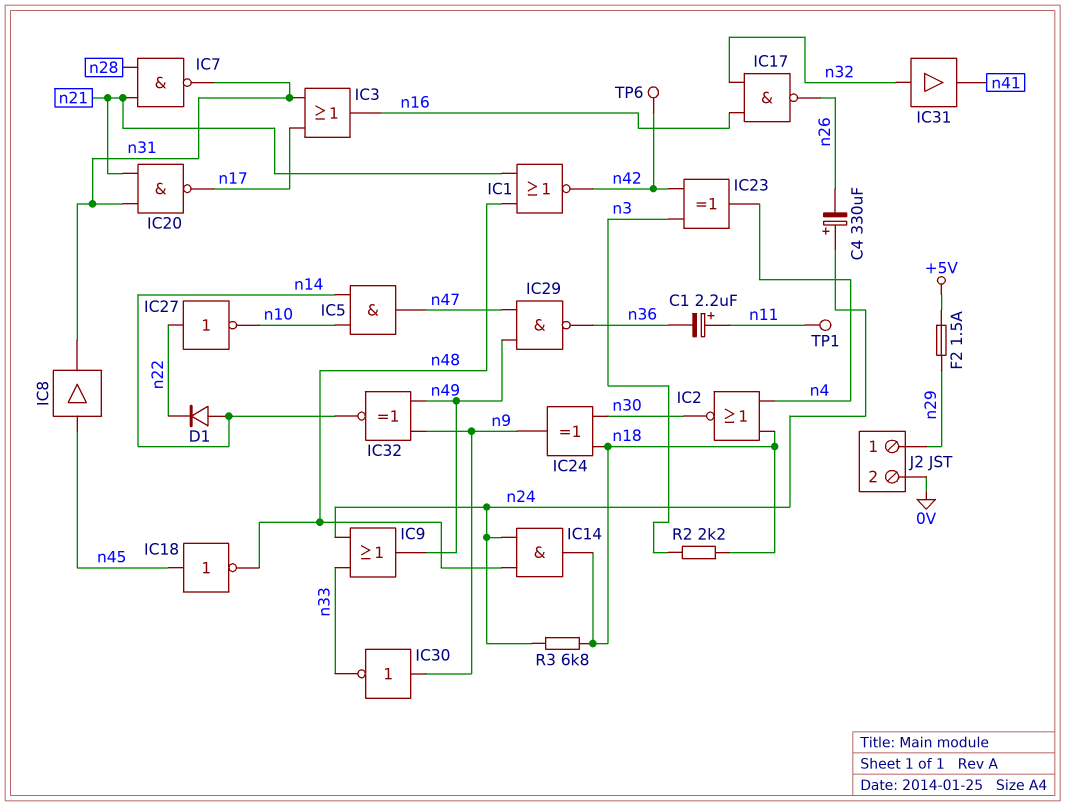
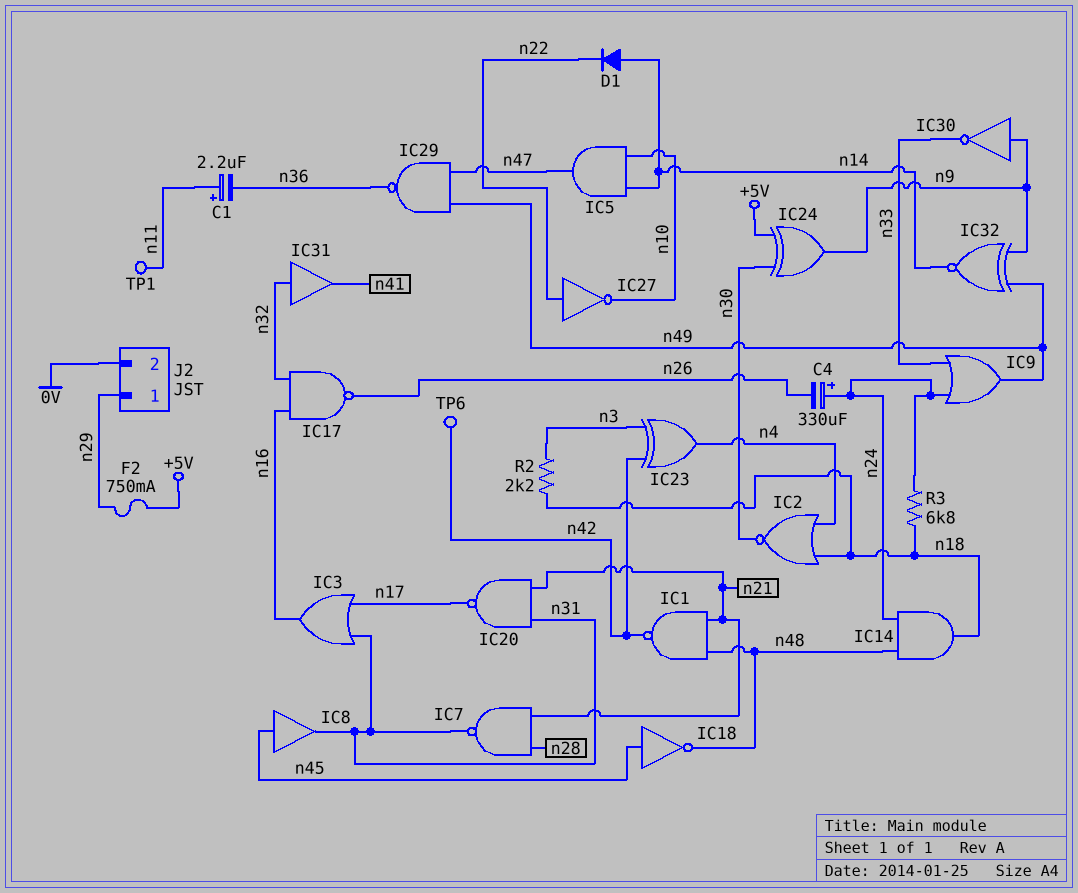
F2: 1.5A (+5V, n29) -> 750mA (+5V, n29)
IC1: NOR (in n21, in n48, out n42) -> NAND (in n21, in n48, out n42)
IC24: XOR (in n18, in n30, out n9) -> XOR (in +5V, in n30, out n9)

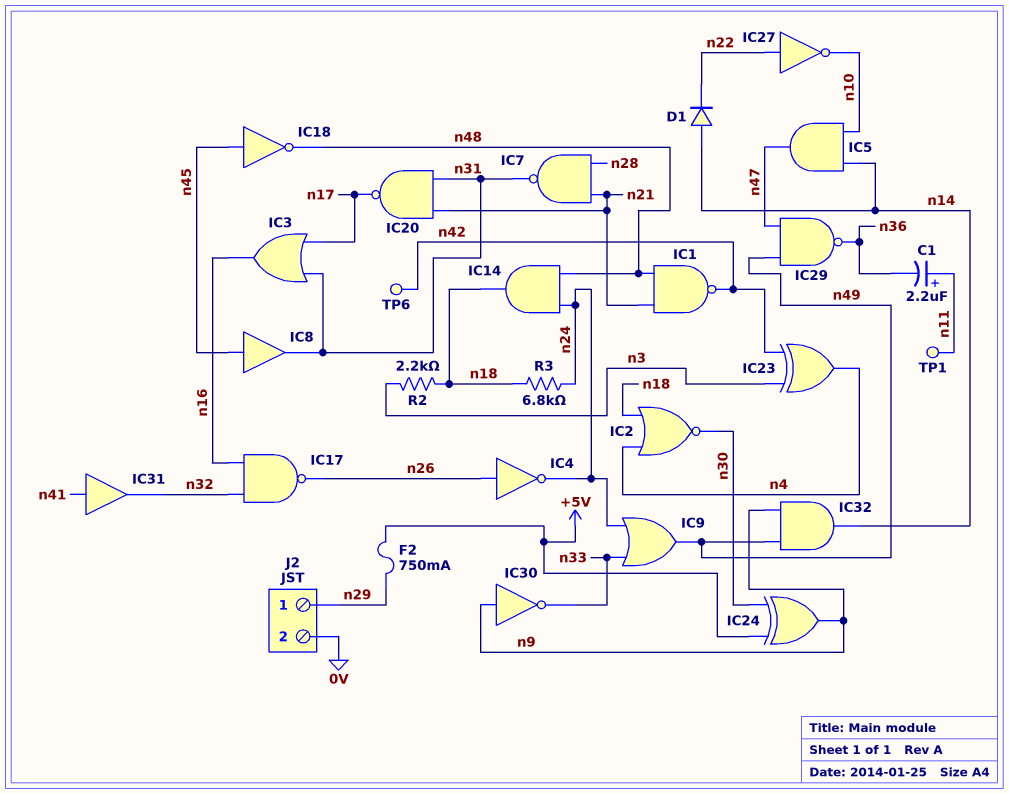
C4: 330uF (plus n24, minus n26) -> none
IC4: none -> NOT (in n26, out n24)
IC31: buffer (in n32, out n41) -> buffer (in n41, out n32)
IC32: XNOR (in n9, in n49, out n14) -> AND (in n9, in n49, out n14)

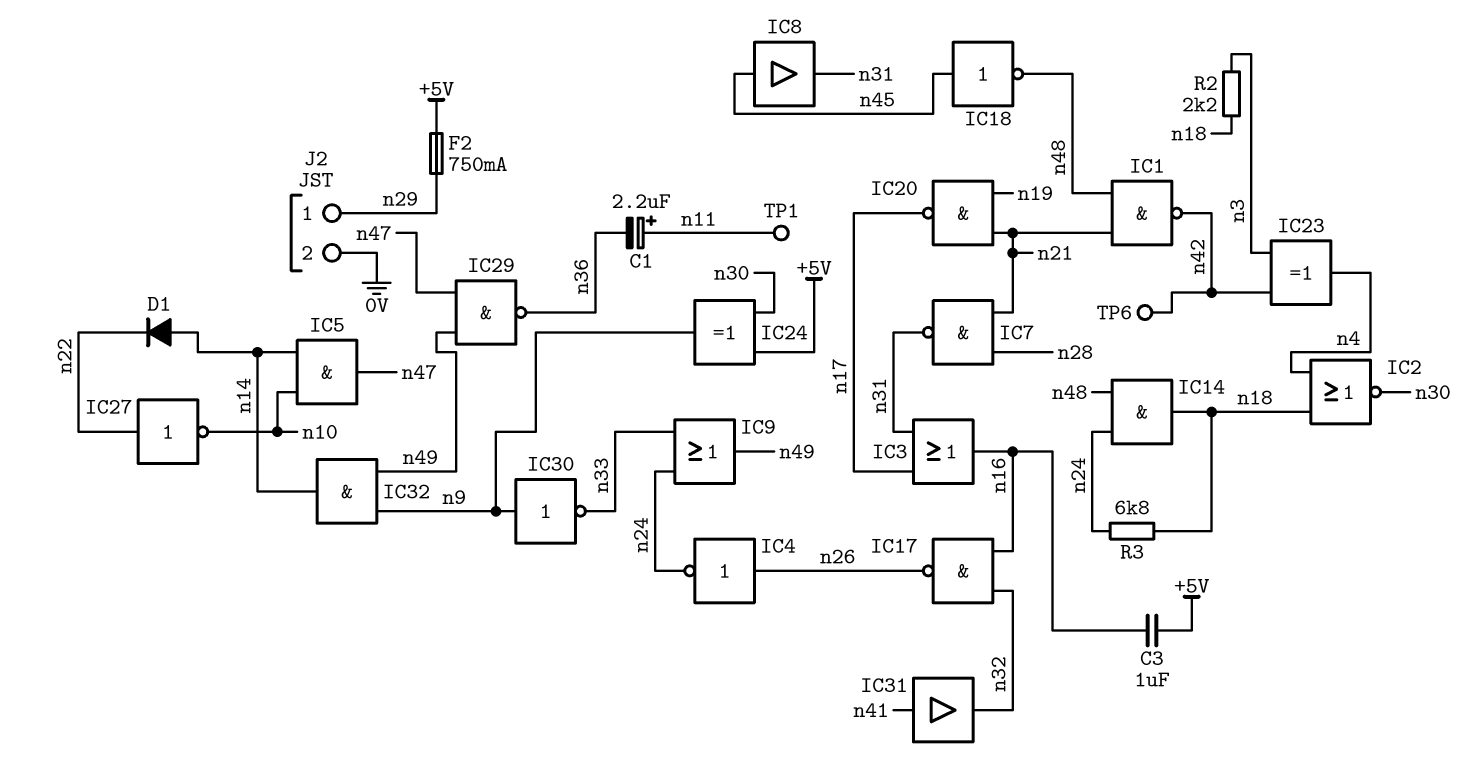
C3: none -> 1uF (+5V, n16)
IC20: NAND (in n21, in n31, out n17) -> NAND (in n19, in n21, out n17)

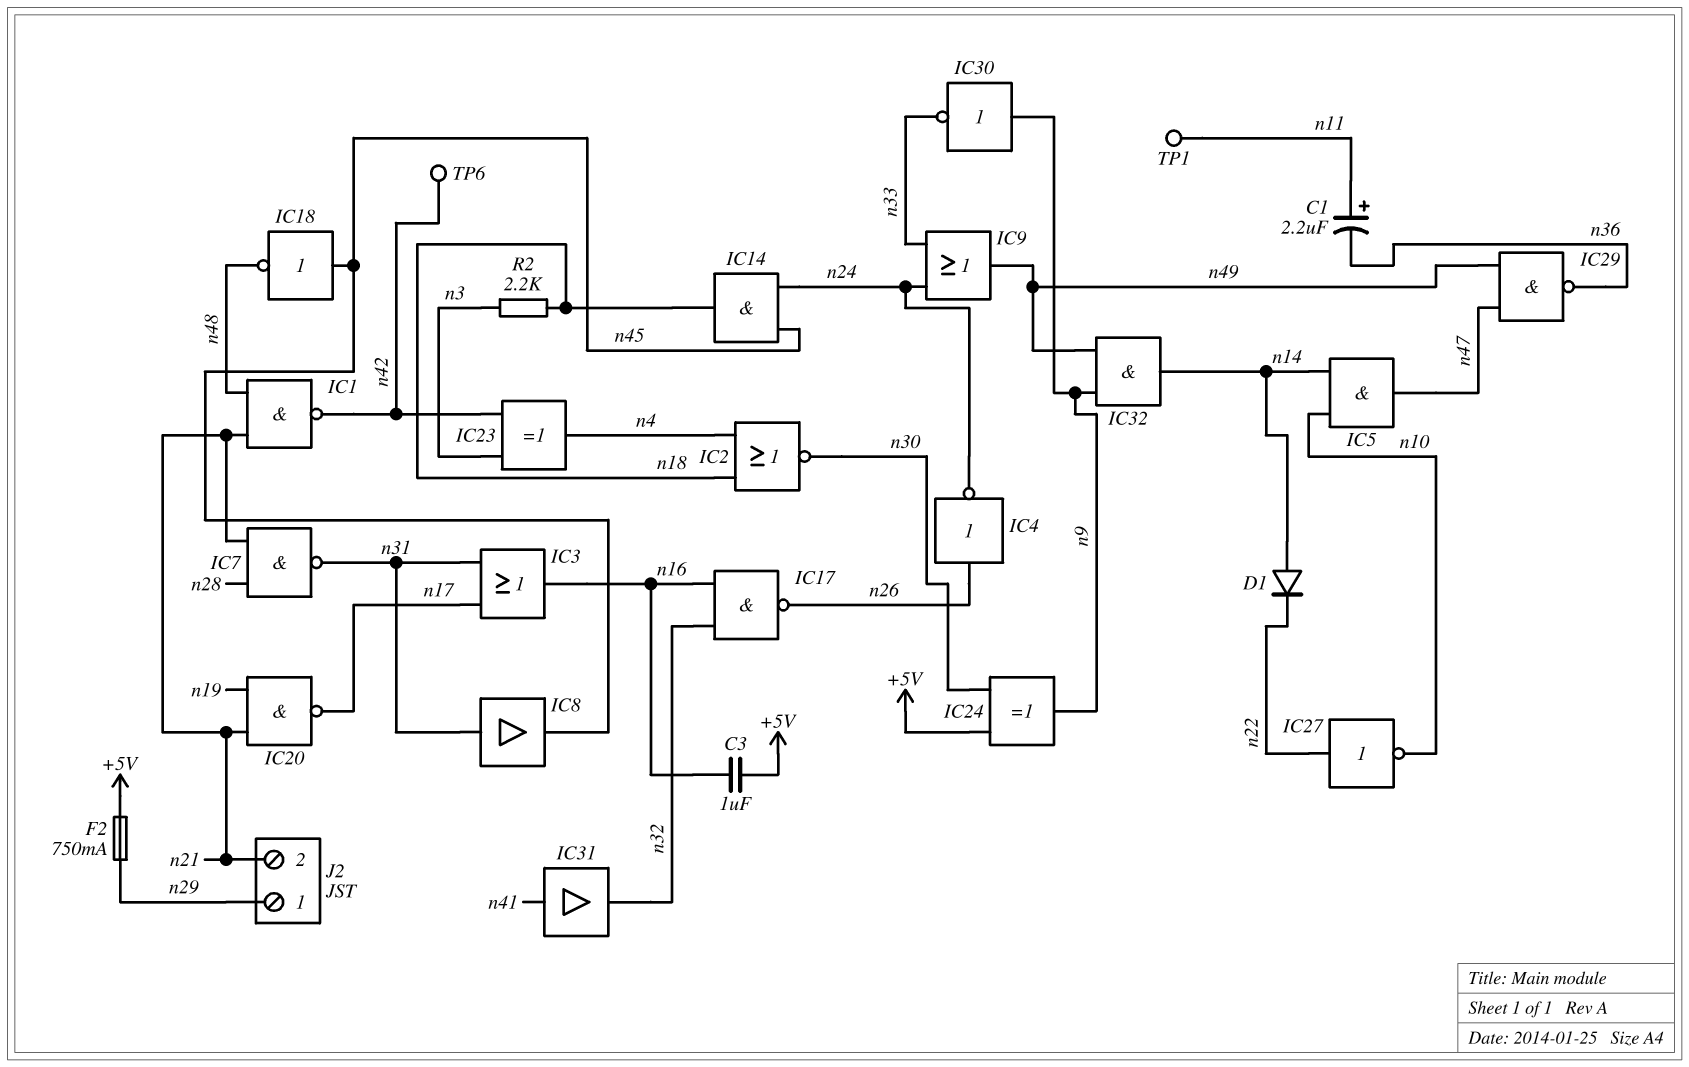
IC8: buffer (in n45, out n31) -> buffer (in n31, out n45)
IC14: AND (in n24, in n48, out n18) -> AND (in n24, in n45, out n18)
J2 pin 2: 0V -> n21
R3: 6.8k (n18, n24) -> none

